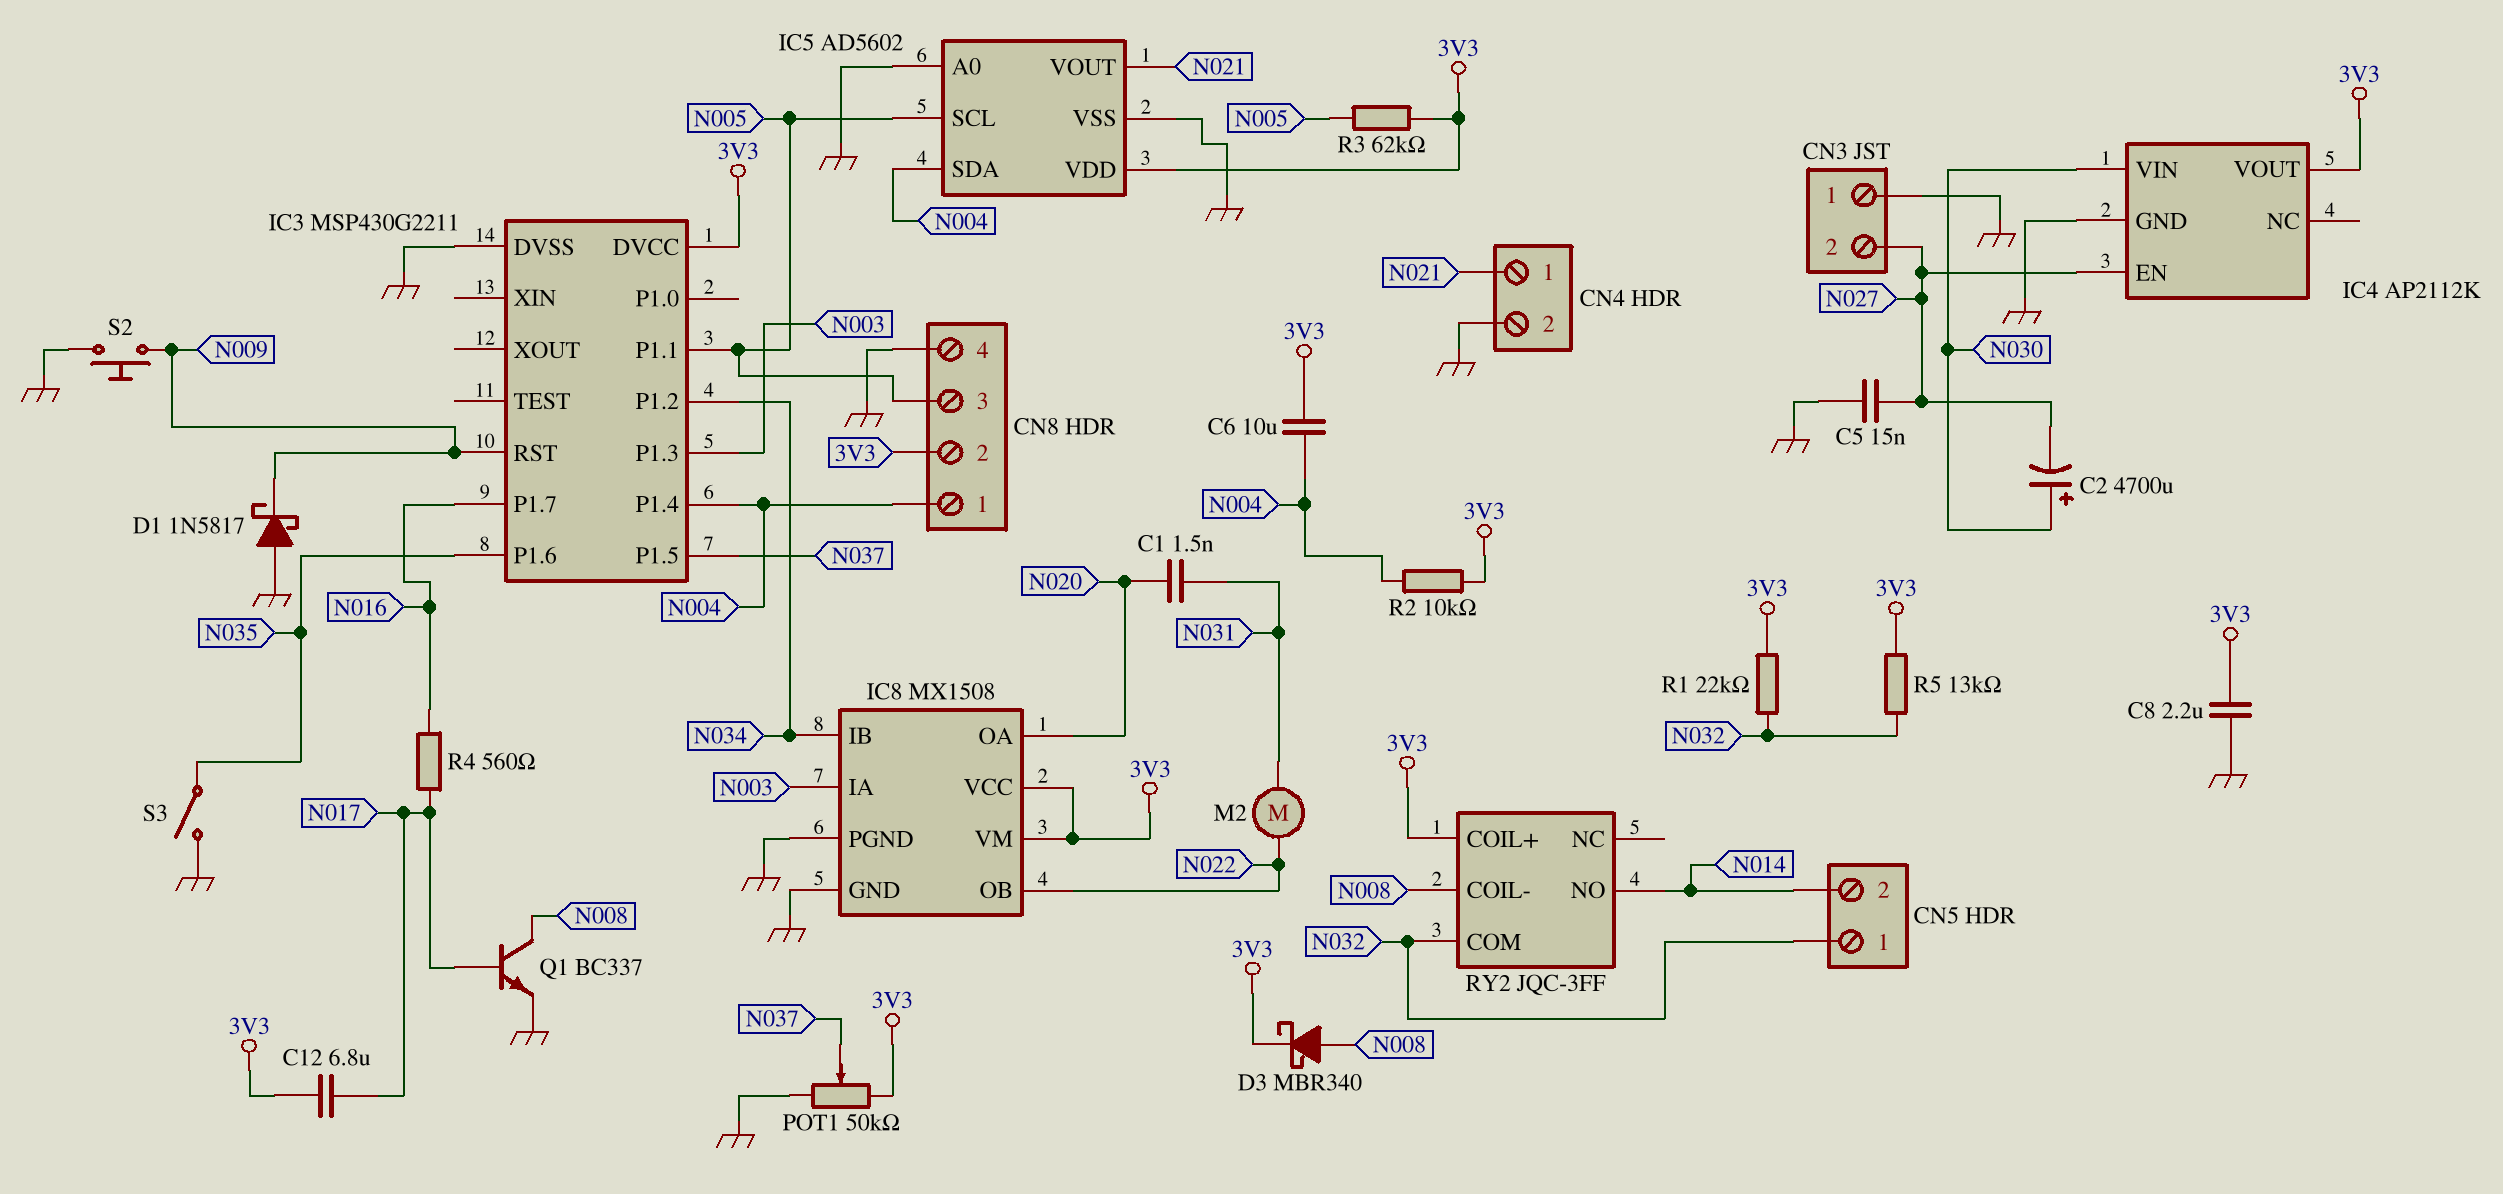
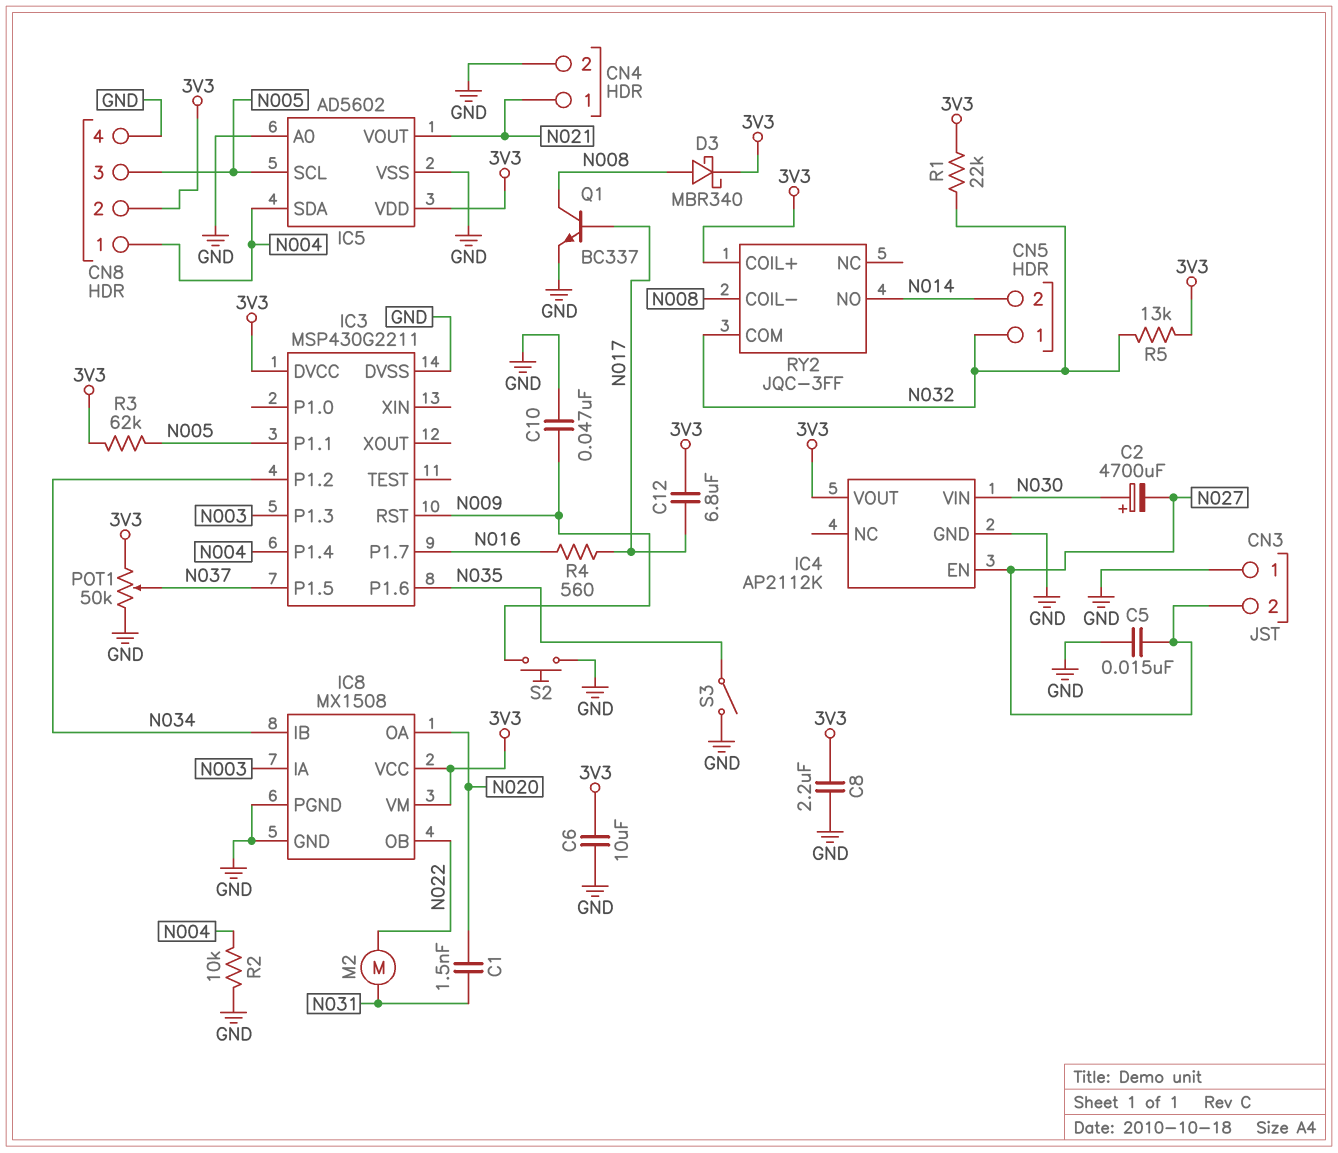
C6: 10uF (3V3, N004) -> 10uF (3V3, GND)
C10: none -> 47nF (GND, N009)
D1: schottky 1N5817 (A GND, K N009) -> none
R2: 10k (3V3, N004) -> 10k (GND, N004)

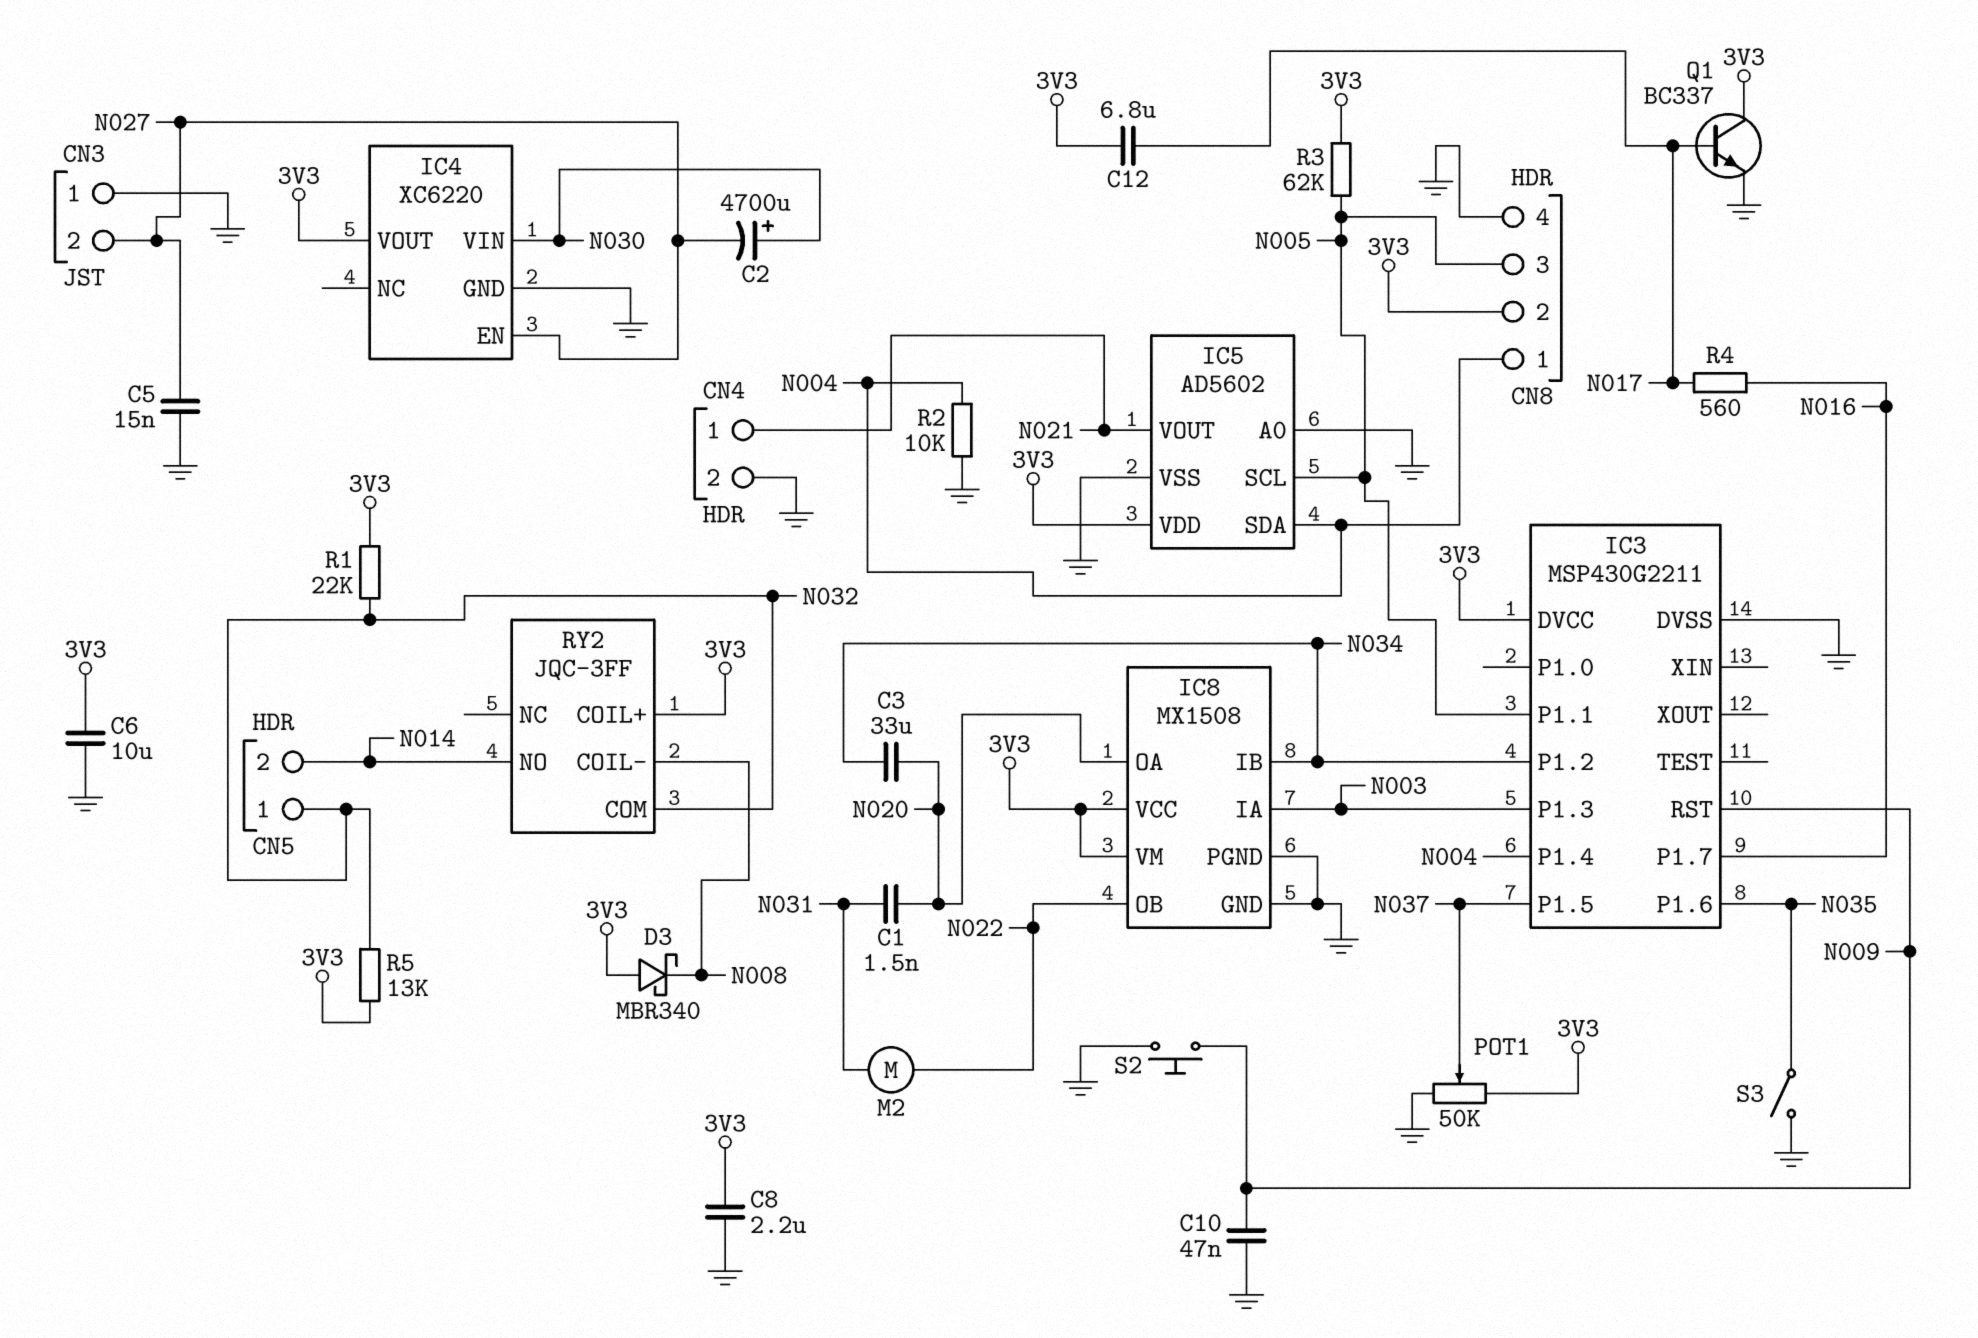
C3: none -> 33uF (N020, N034)
D3: schottky MBR340 (A N008, K 3V3) -> schottky MBR340 (A 3V3, K N008)
IC4: AP2112K -> XC6220
Q1: NPN BC337 (B N017, C N008, E GND) -> NPN BC337 (B N017, C 3V3, E GND)

